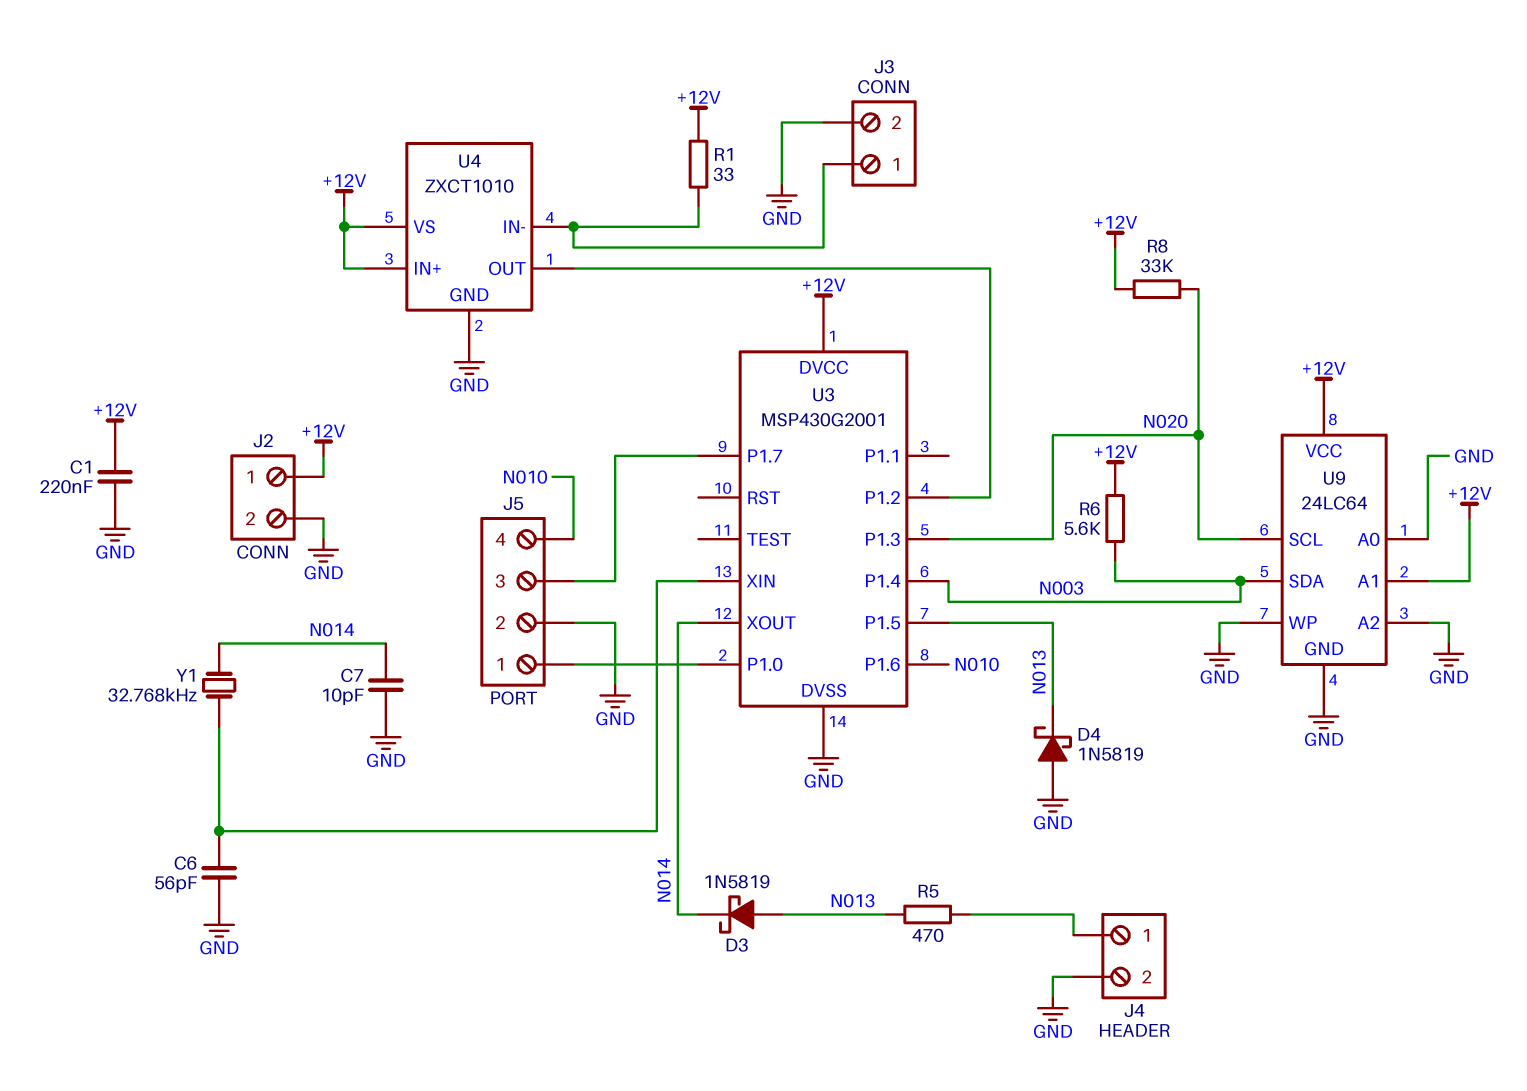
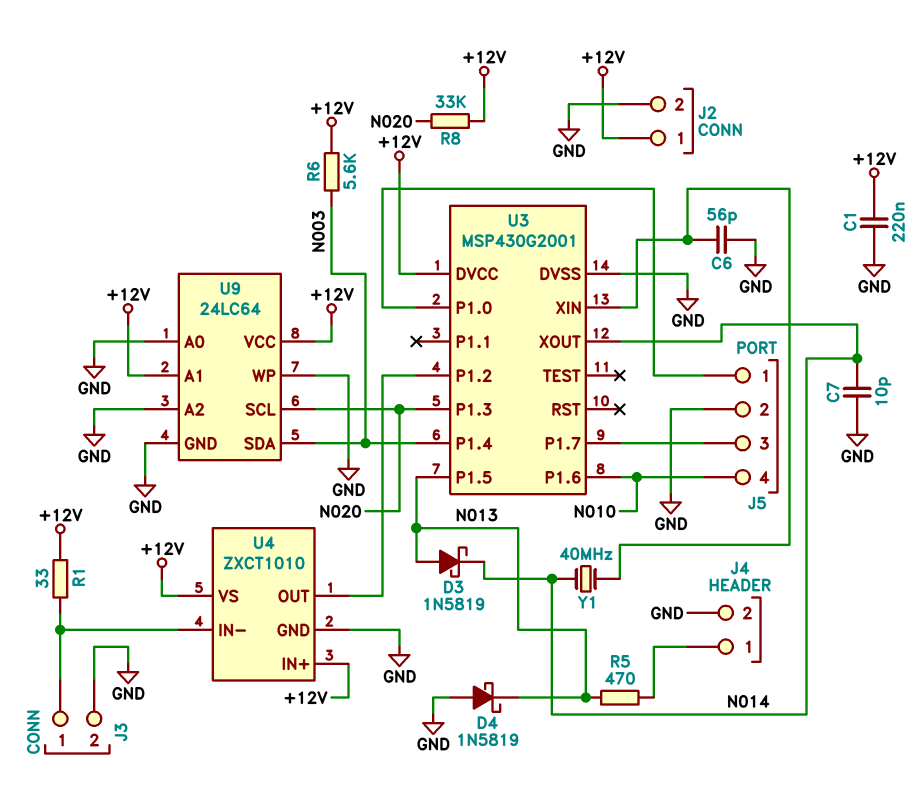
Y1: 32.768kHz (N014, U3/XIN) -> 40MHz (N014, U3/XIN)

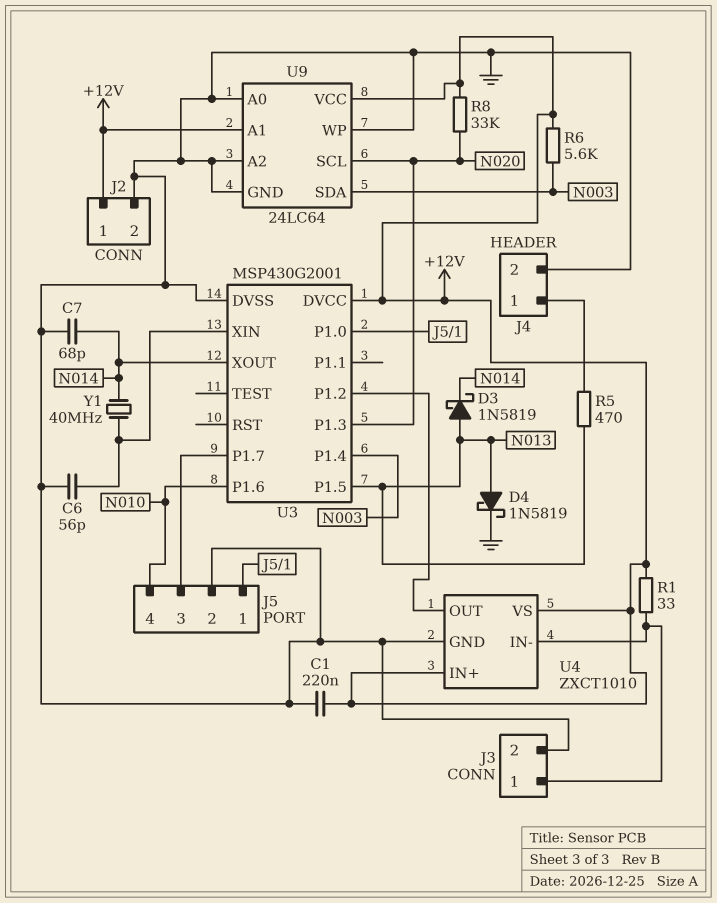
C7: 10pF (GND, N014) -> 68pF (GND, N014)
D4: schottky 1N5819 (A GND, K N013) -> schottky 1N5819 (A N013, K GND)

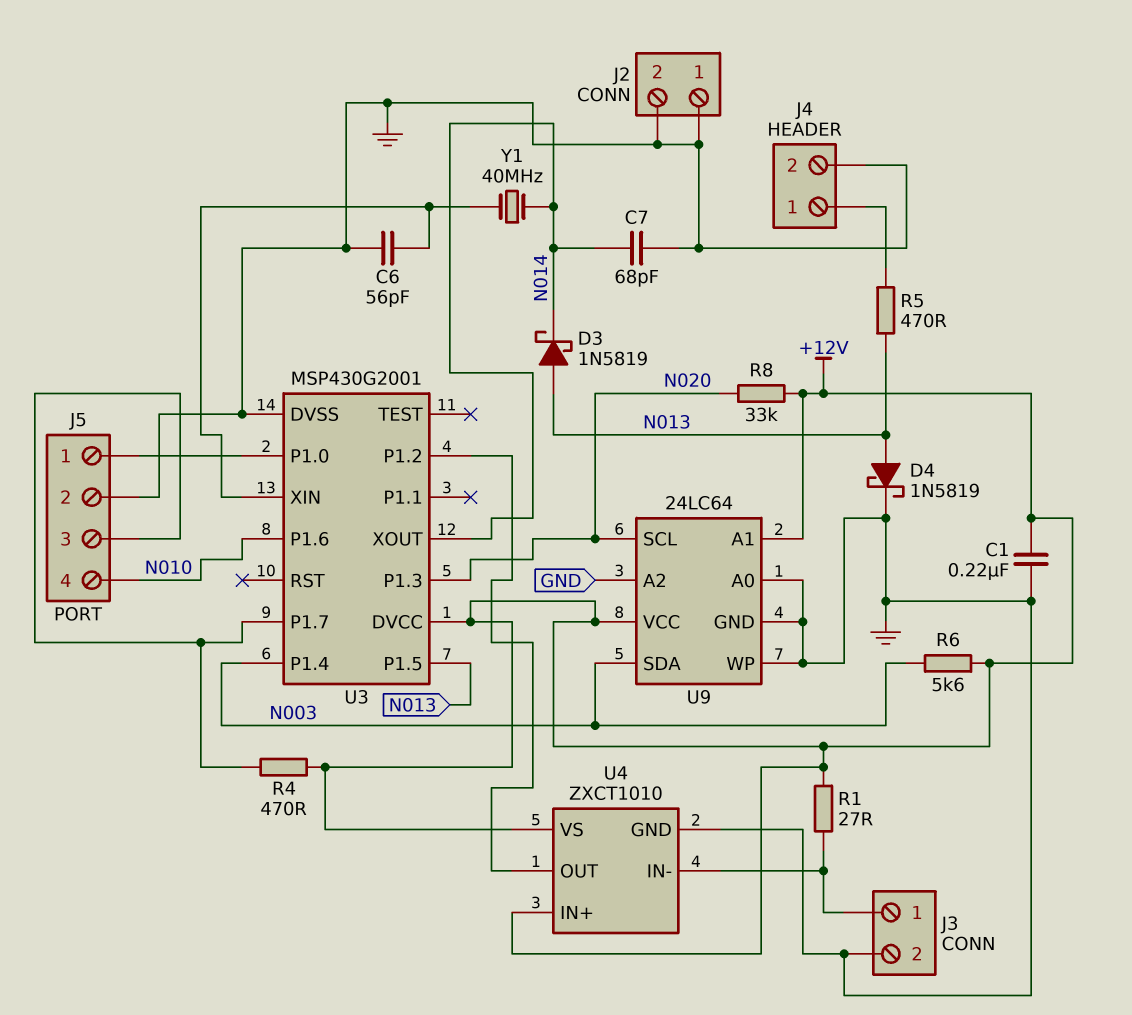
J2 pin 1: +12V -> GND
R1: 33 (+12V, J3/1) -> 27 (+12V, J3/1)
R4: none -> 470 (+12V, J5/3)

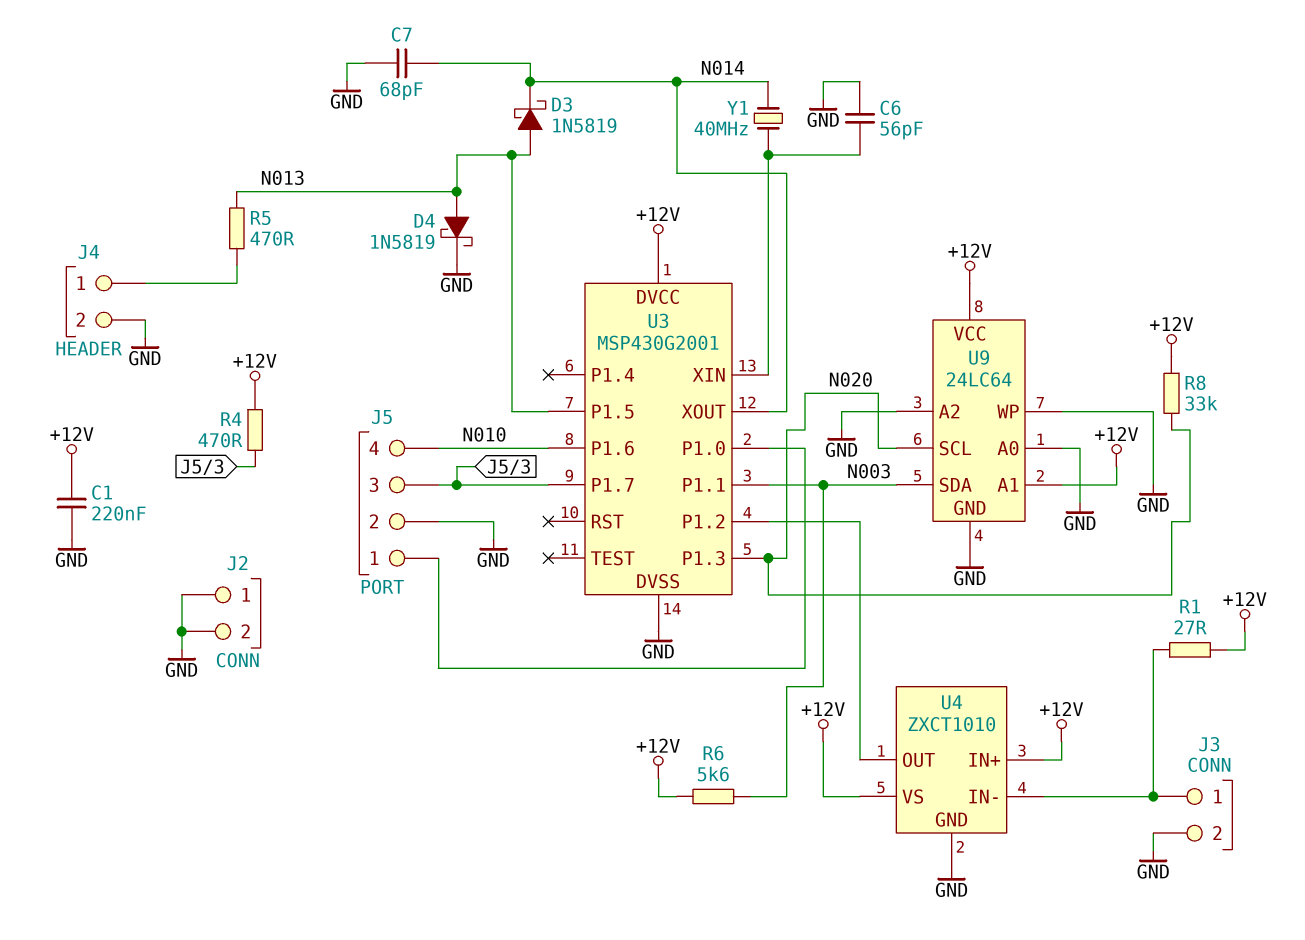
U3 pin P1.1: none -> N003
U3 pin P1.4: N003 -> none

